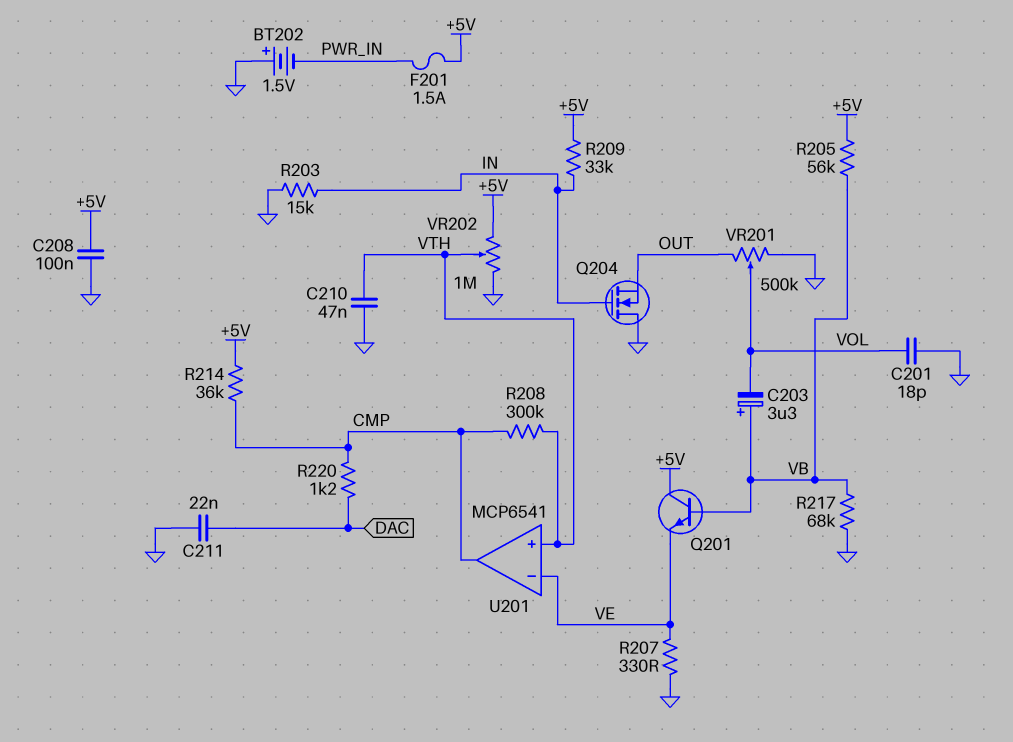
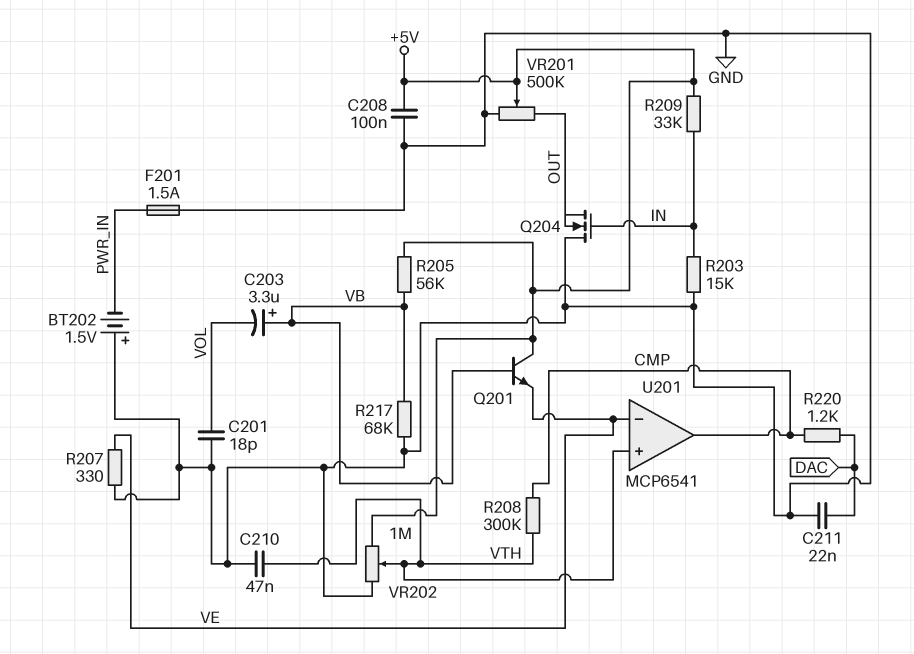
F201: 1.5A (+5V, PWR_IN) -> 1.5A (GND, PWR_IN)
R214: 36k (+5V, CMP) -> none
VR201: 500k (GND, OUT, wiper VOL) -> 500k (GND, OUT, wiper +5V)

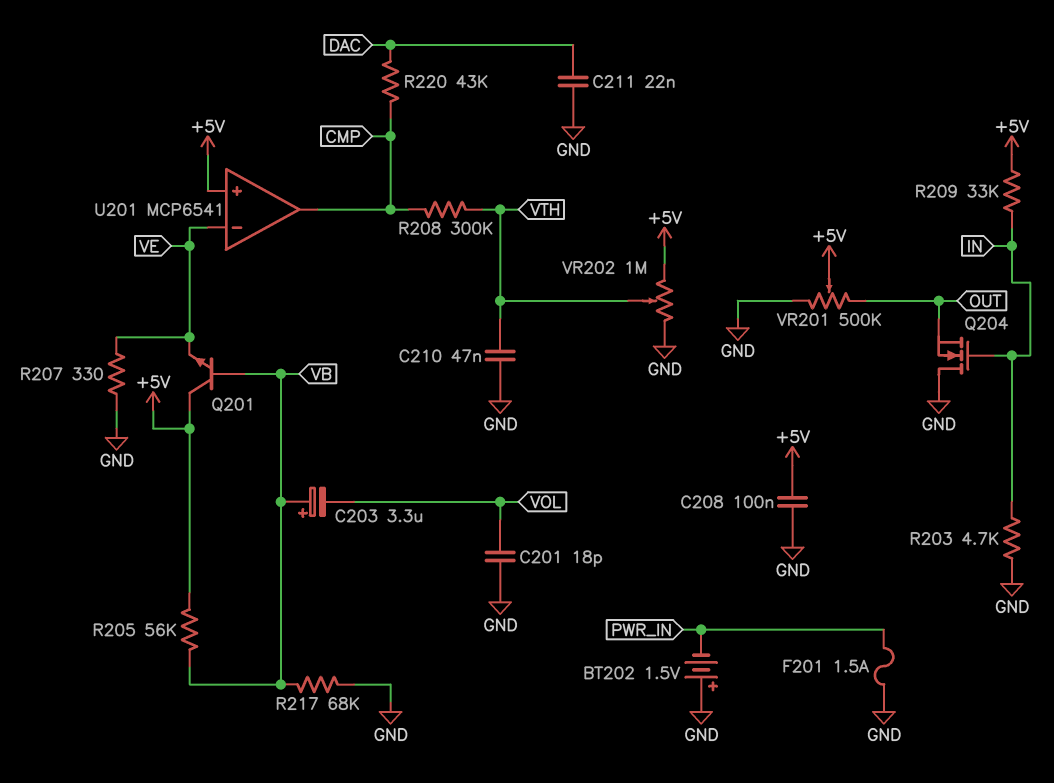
R203: 15k (GND, IN) -> 4.7k (GND, IN)
R220: 1.2k (CMP, DAC) -> 43k (CMP, DAC)
U201 pin in+: VTH -> +5V

